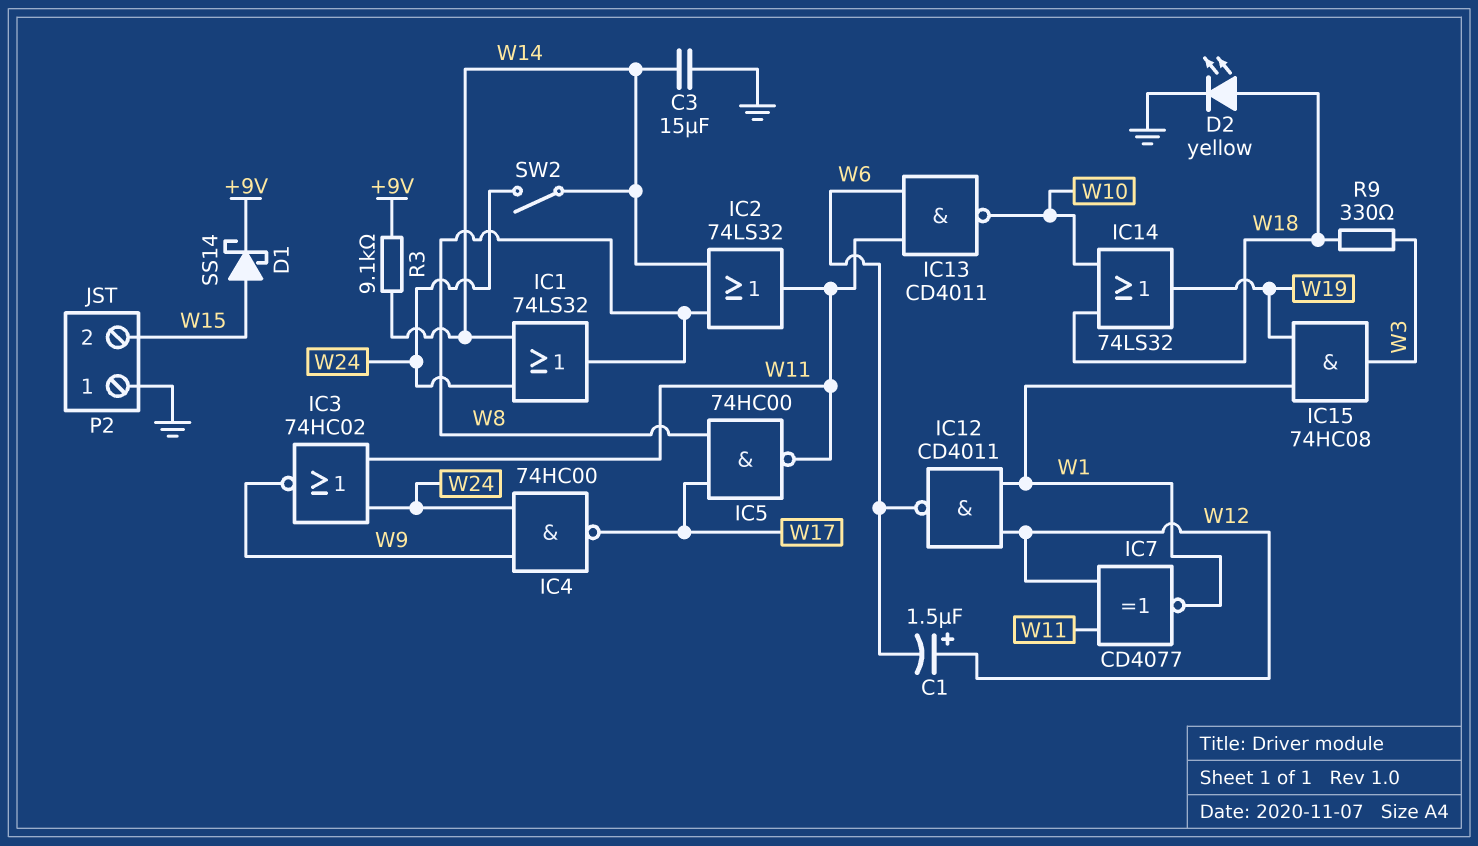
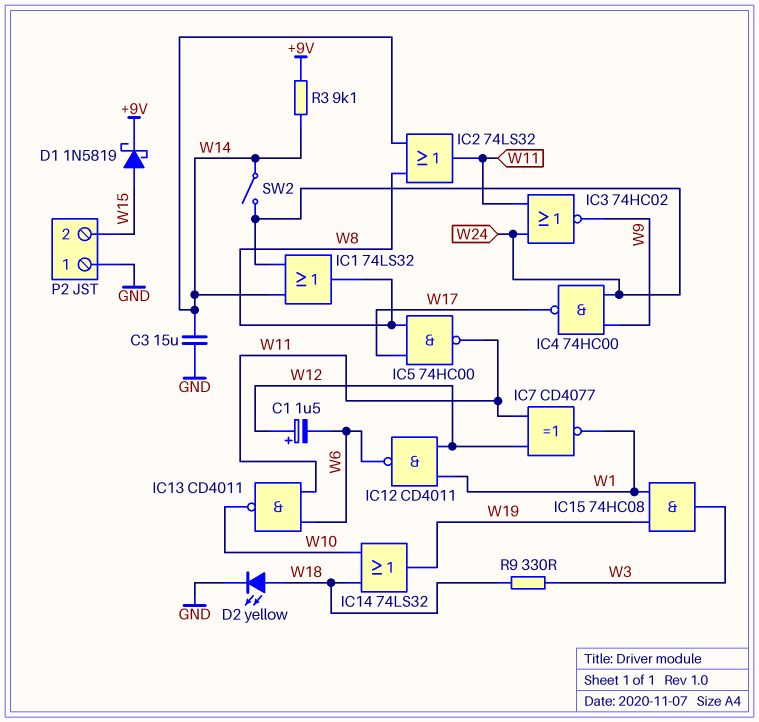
D1: schottky SS14 (A W15, K +9V) -> schottky 1N5819 (A W15, K +9V)

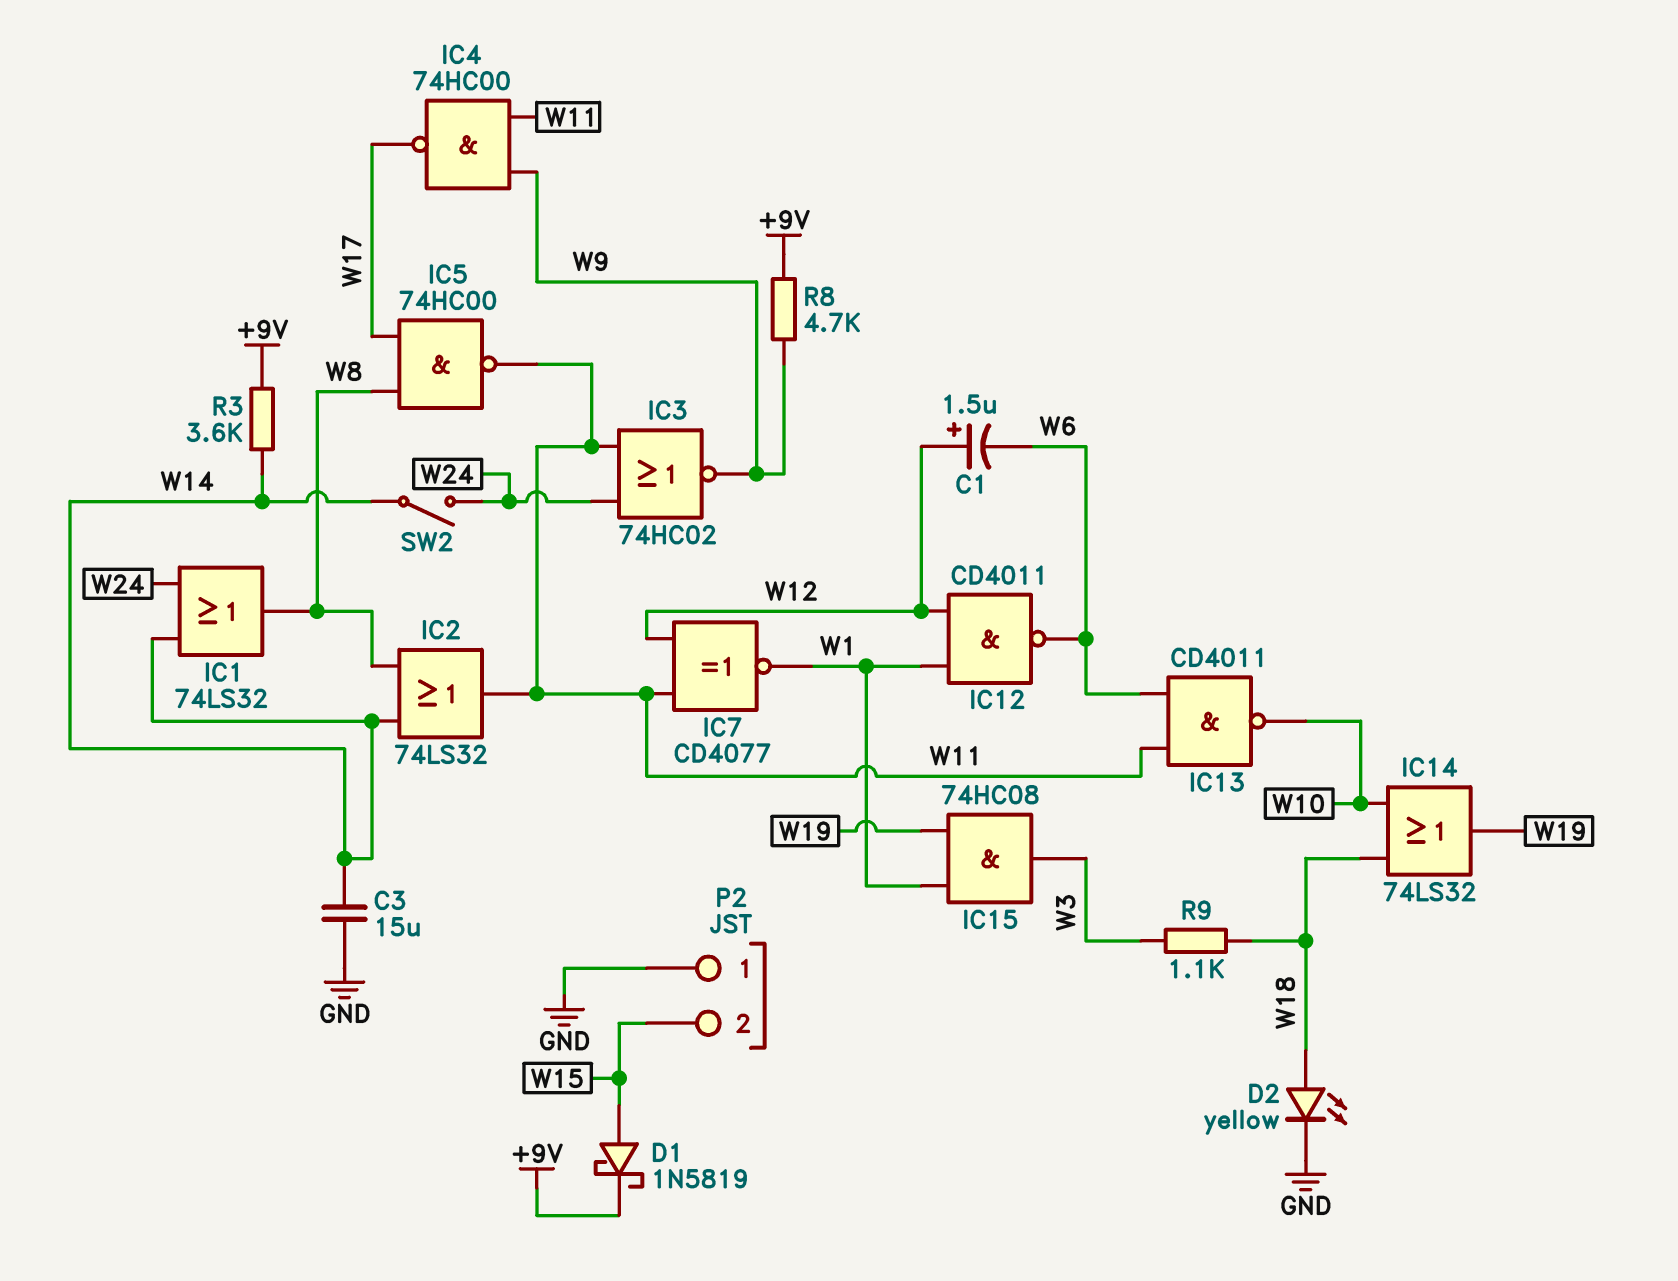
IC4: NAND 74HC00 (in W9, in W24, out W17) -> NAND 74HC00 (in W9, in W11, out W17)
R3: 9.1k (+9V, W14) -> 3.6k (+9V, W14)
R8: none -> 4.7k (+9V, W9)
R9: 330 (W3, W18) -> 1.1k (W3, W18)

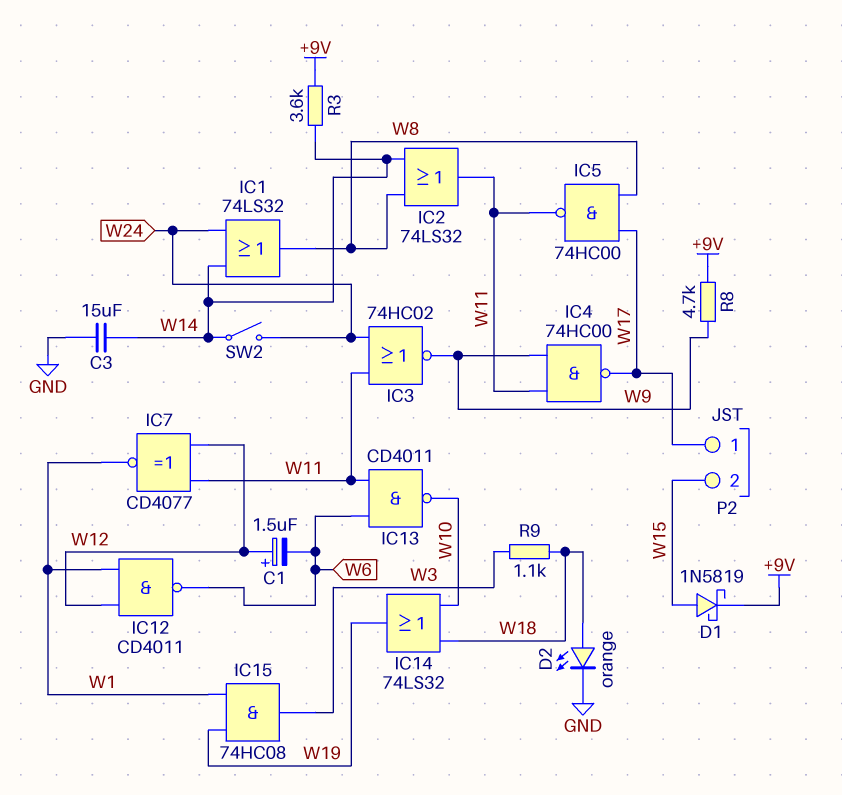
D2: LED yellow (A W18, K GND) -> LED orange (A W18, K GND)
P2 pin 1: GND -> W17

